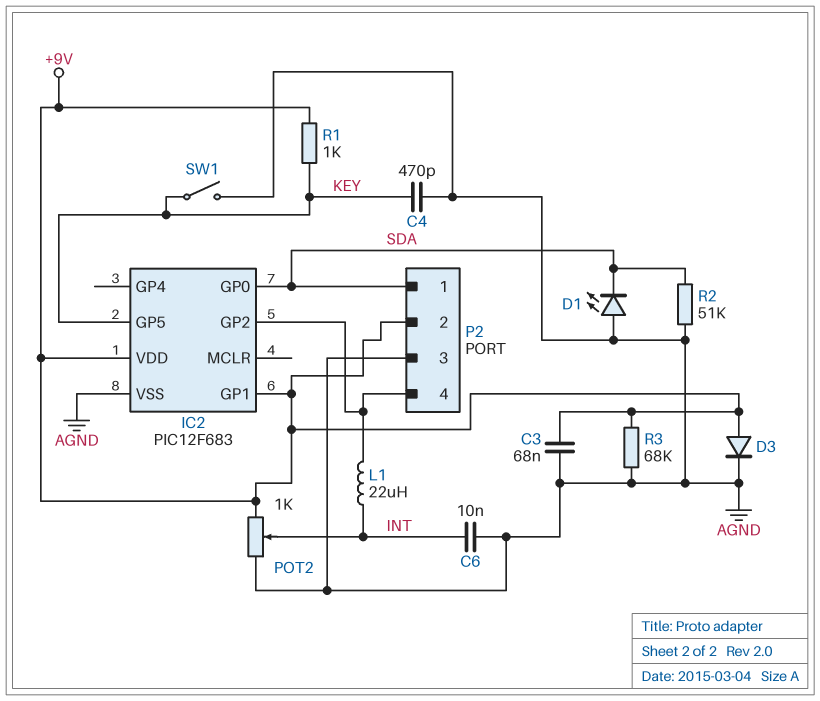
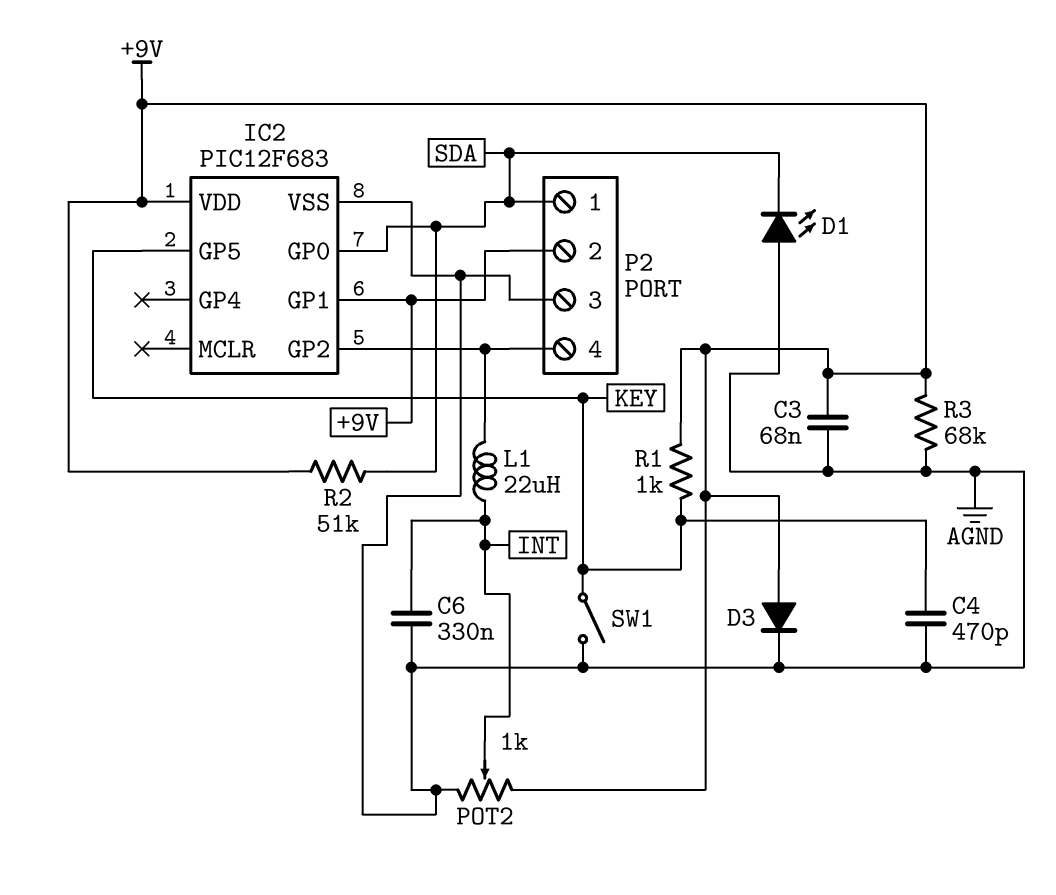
C6: 10nF (AGND, INT) -> 330nF (AGND, INT)
R2: 51k (AGND, SDA) -> 51k (+9V, SDA)

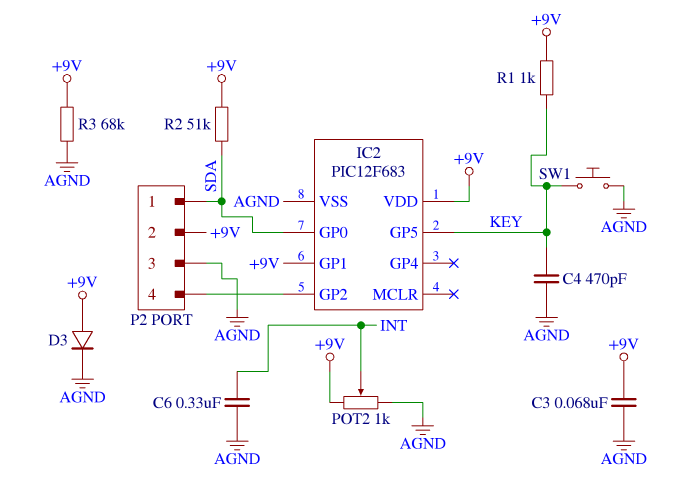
D1: LED (A AGND, K SDA) -> none
L1: 22uH (IC2/GP2, INT) -> none
SW1: switch (AGND, KEY) -> button (AGND, KEY)

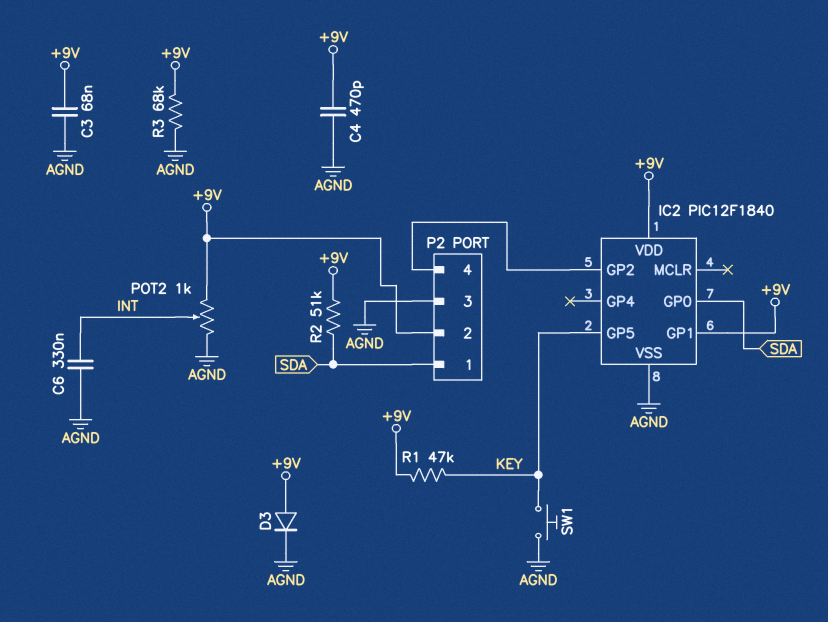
C4: 470pF (AGND, KEY) -> 470pF (+9V, AGND)
IC2: PIC12F683 -> PIC12F1840
R1: 1k (+9V, KEY) -> 47k (+9V, KEY)

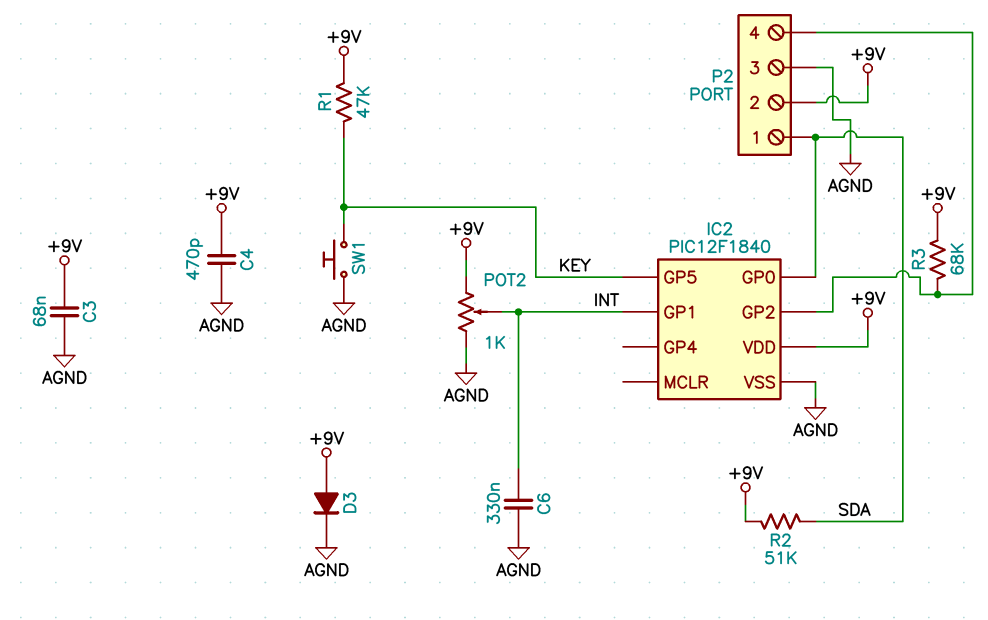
IC2 pin GP1: +9V -> INT
R3: 68k (+9V, AGND) -> 68k (+9V, IC2/GP2)

